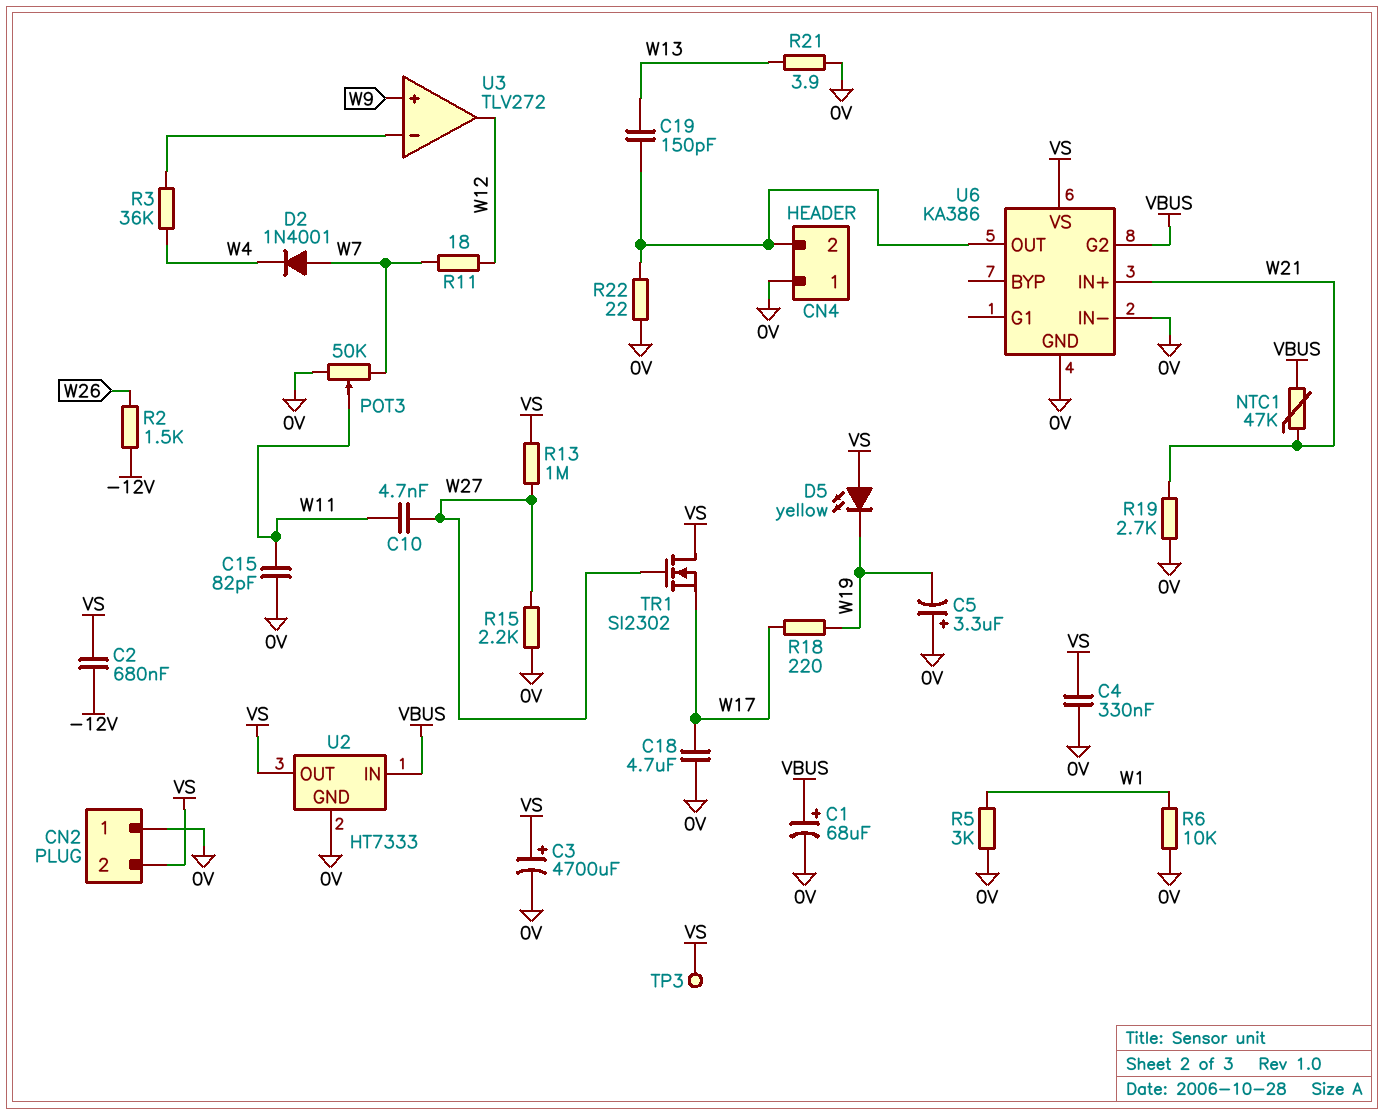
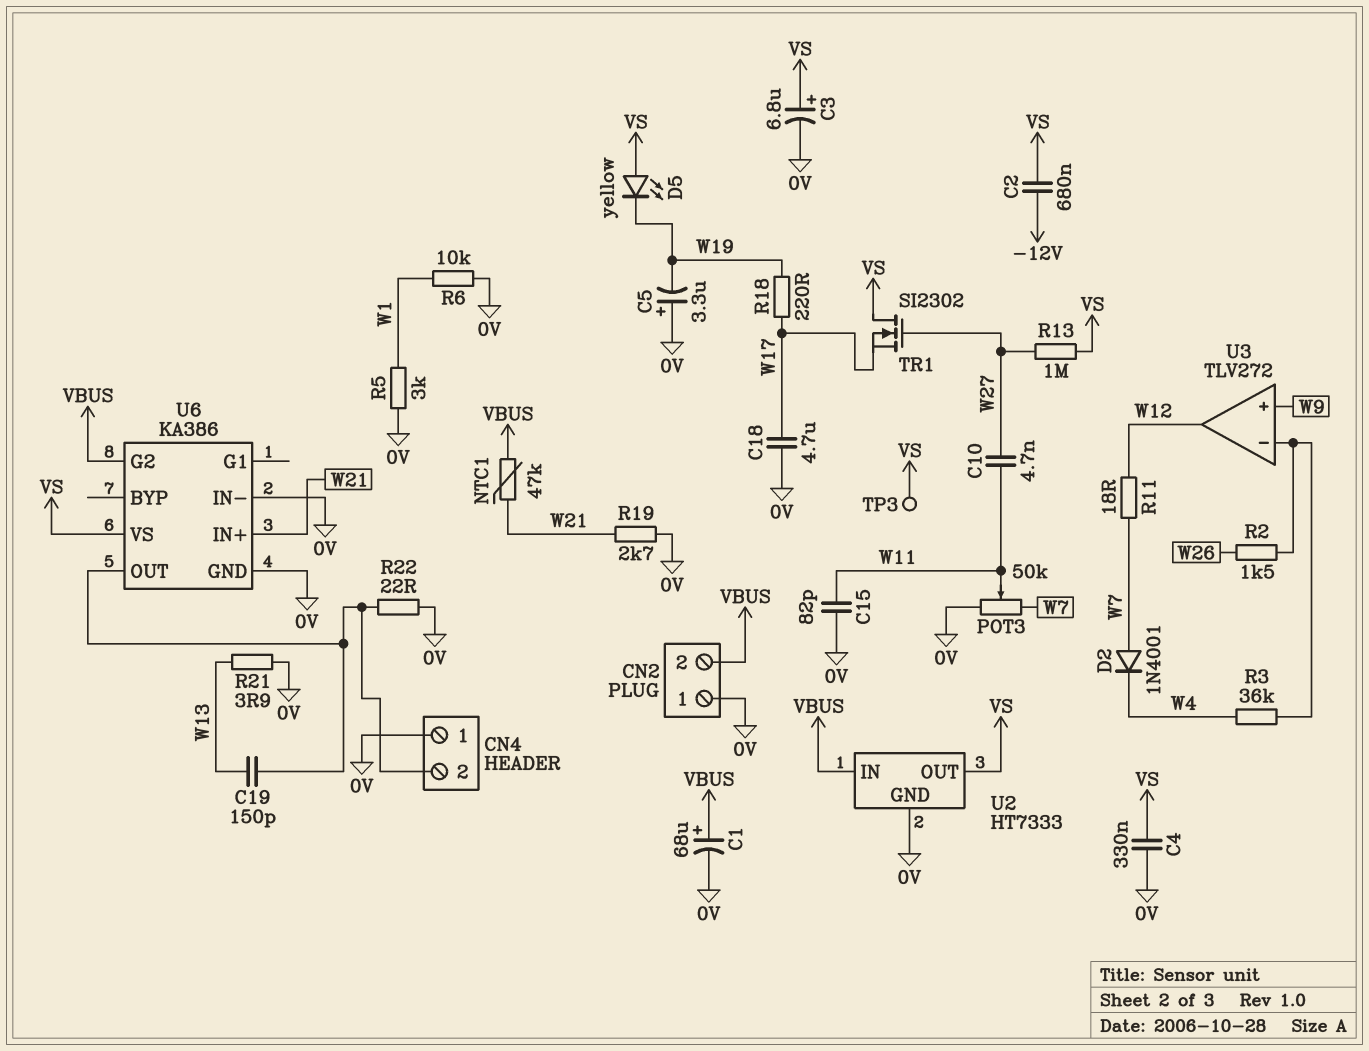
C3: 4700uF (plus VS, minus 0V) -> 6.8uF (plus VS, minus 0V)
CN2 pin 2: VS -> VBUS
R2: 1.5k (-12V, W26) -> 1.5k (U3/in-, W26)
R15: 2.2k (0V, W27) -> none

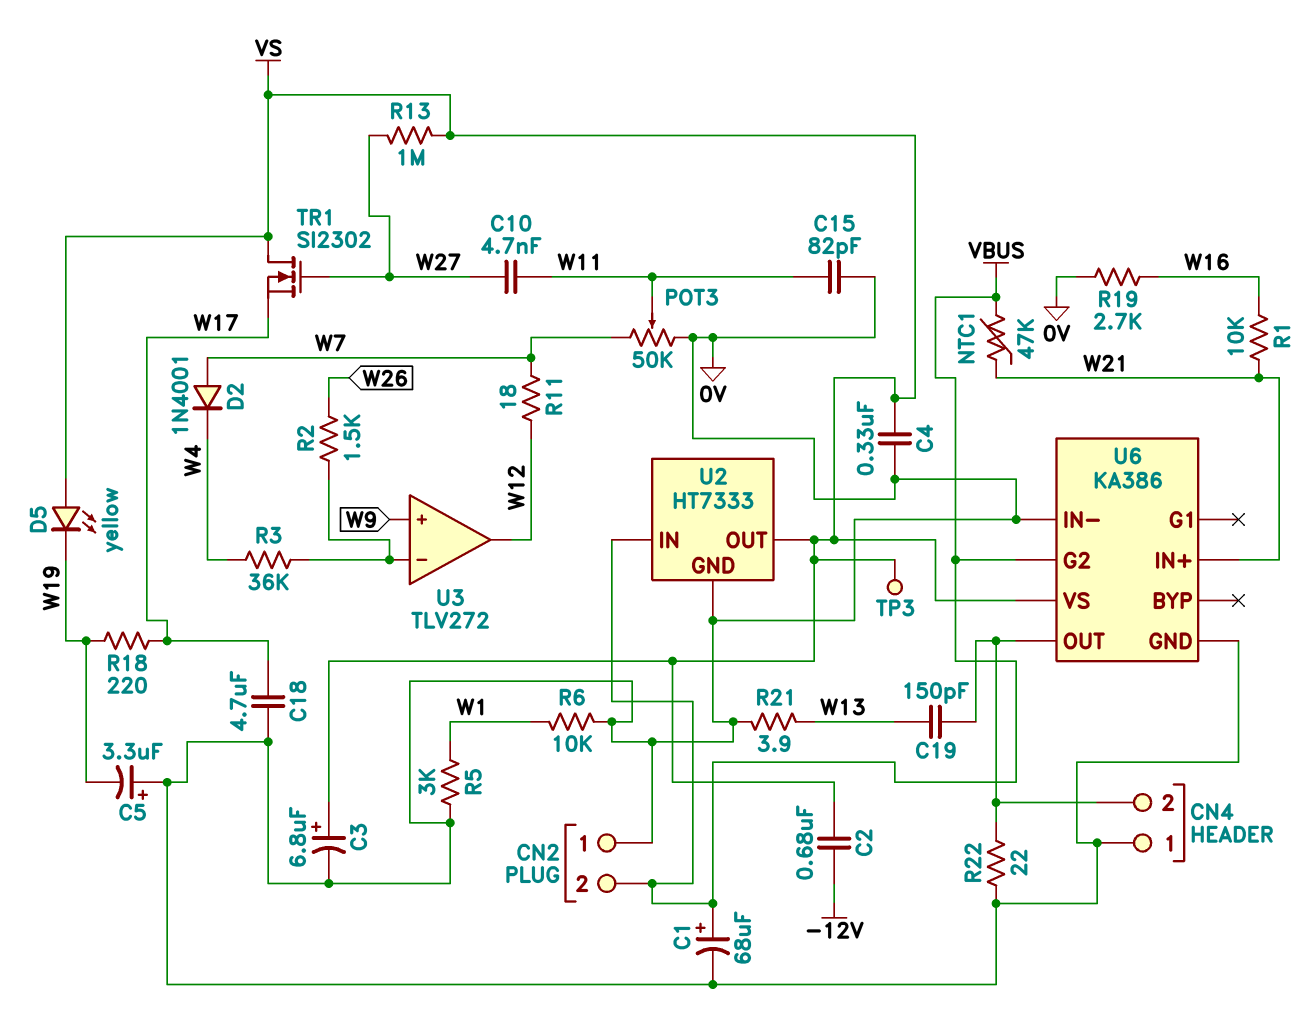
R1: none -> 10k (W16, W21)
R19: 2.7k (0V, W21) -> 2.7k (0V, W16)

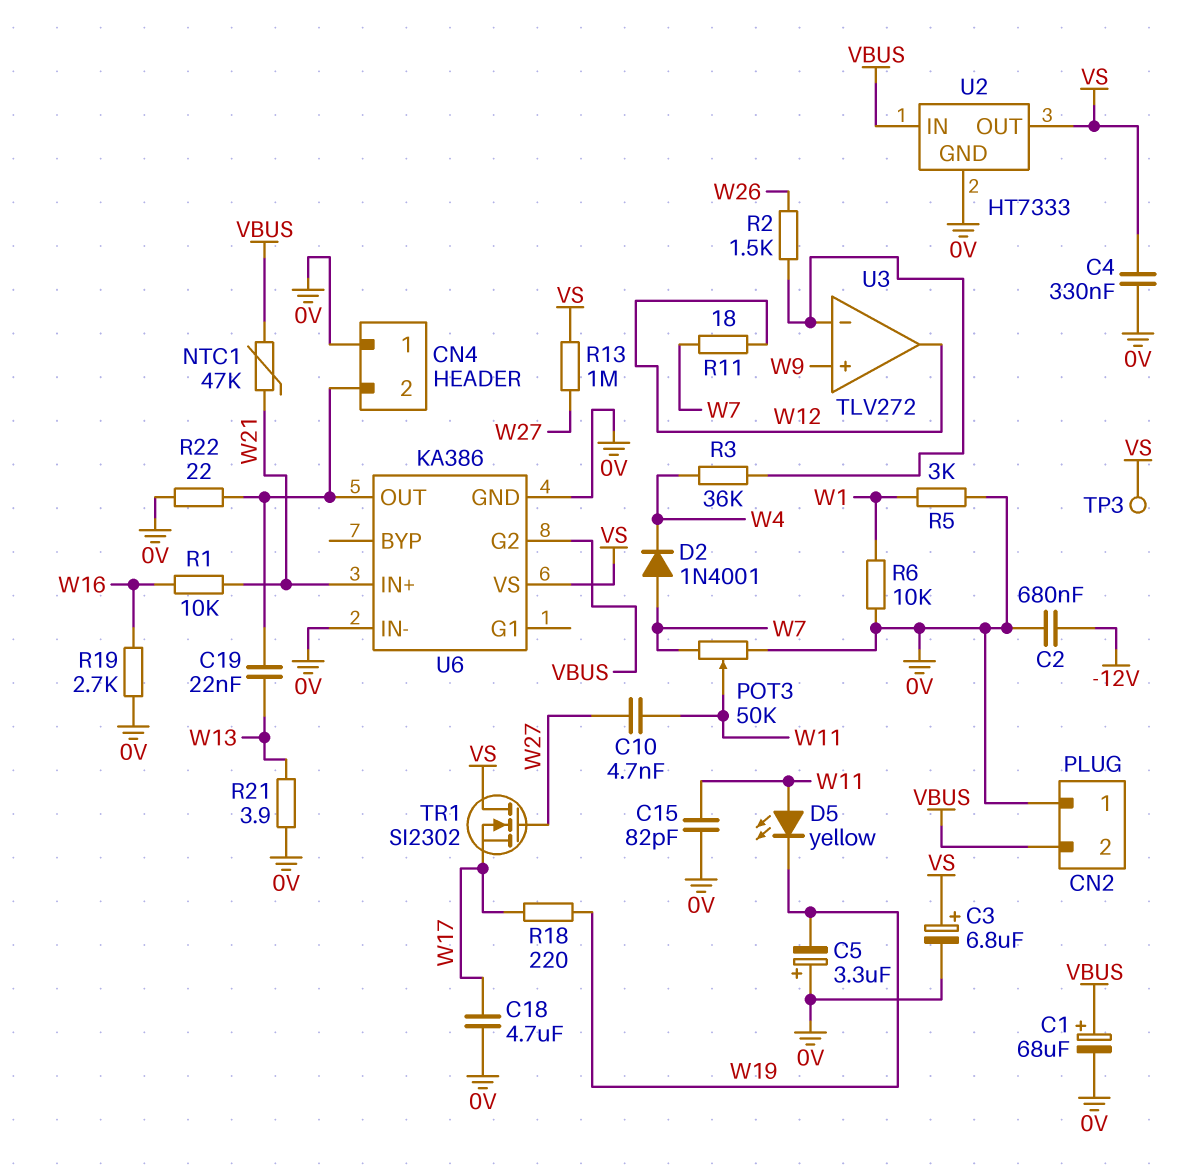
C2: 680nF (-12V, VS) -> 680nF (-12V, 0V)
C19: 150pF (CN4/2, W13) -> 22nF (CN4/2, W13)
D5: LED yellow (A VS, K W19) -> LED yellow (A W11, K W19)

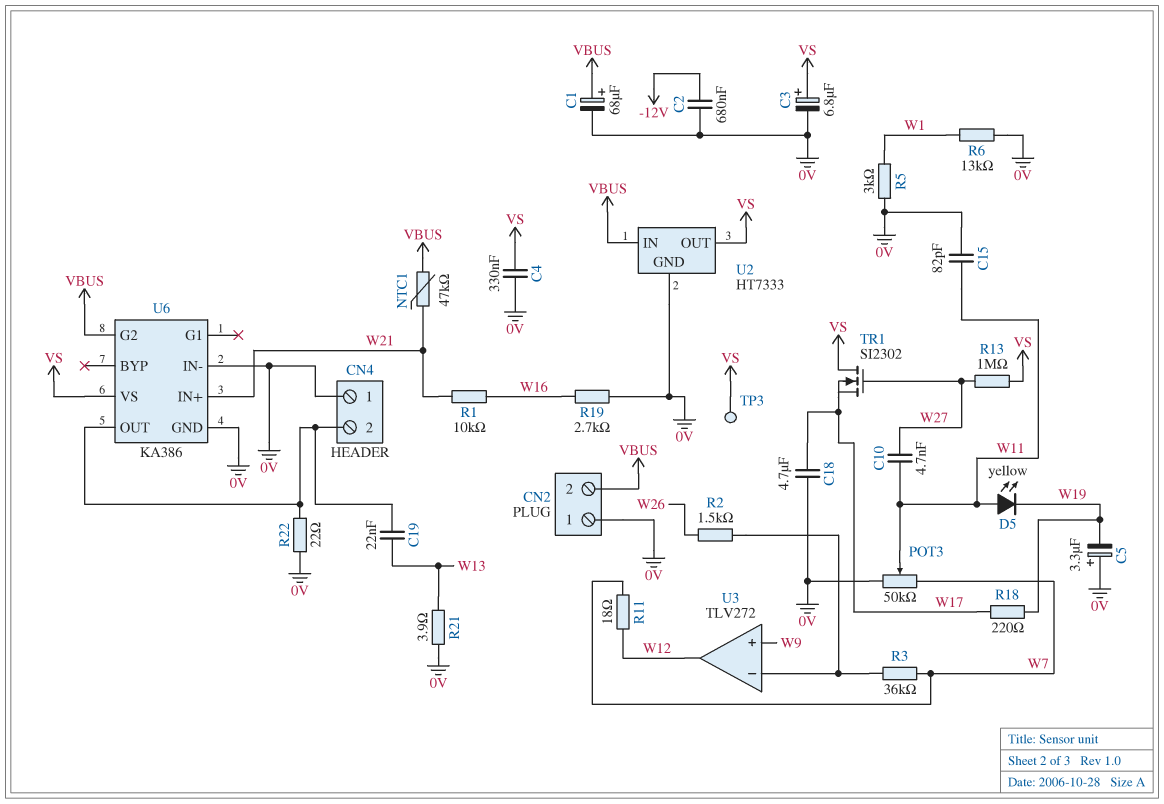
D2: diode 1N4001 (A W7, K W4) -> none
R3: 36k (U3/in-, W4) -> 36k (U3/in-, W7)
R6: 10k (0V, W1) -> 13k (0V, W1)

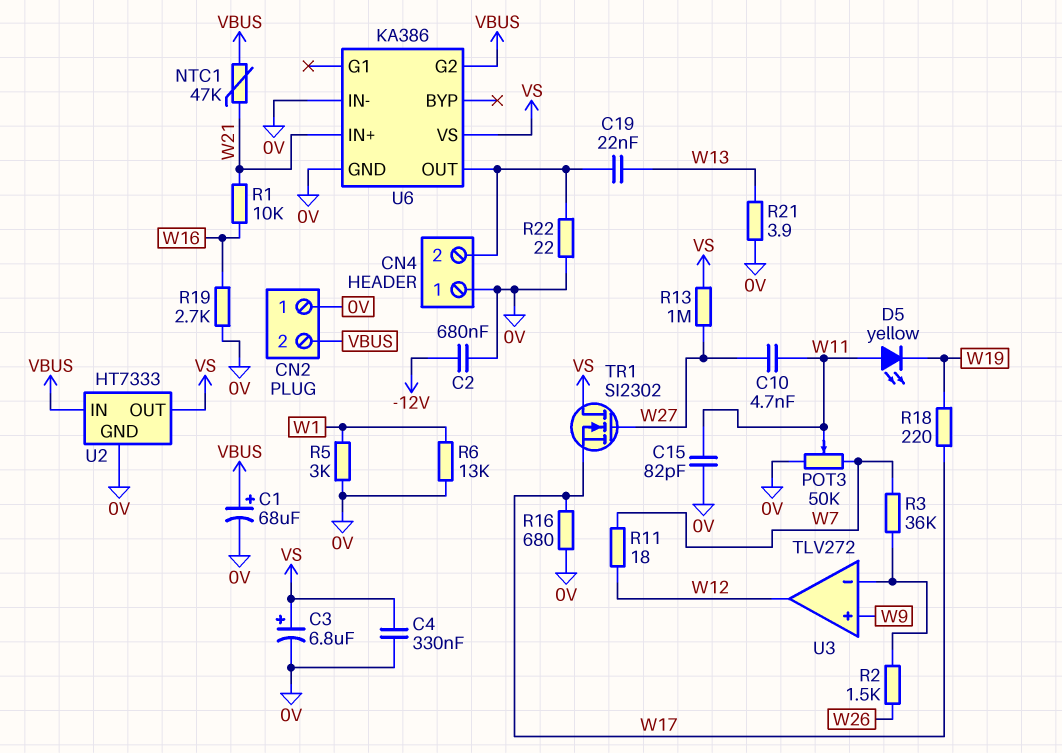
C5: 3.3uF (plus 0V, minus W19) -> none
C18: 4.7uF (0V, W17) -> none
R16: none -> 680 (0V, W17)
TP3: test point (VS) -> none

